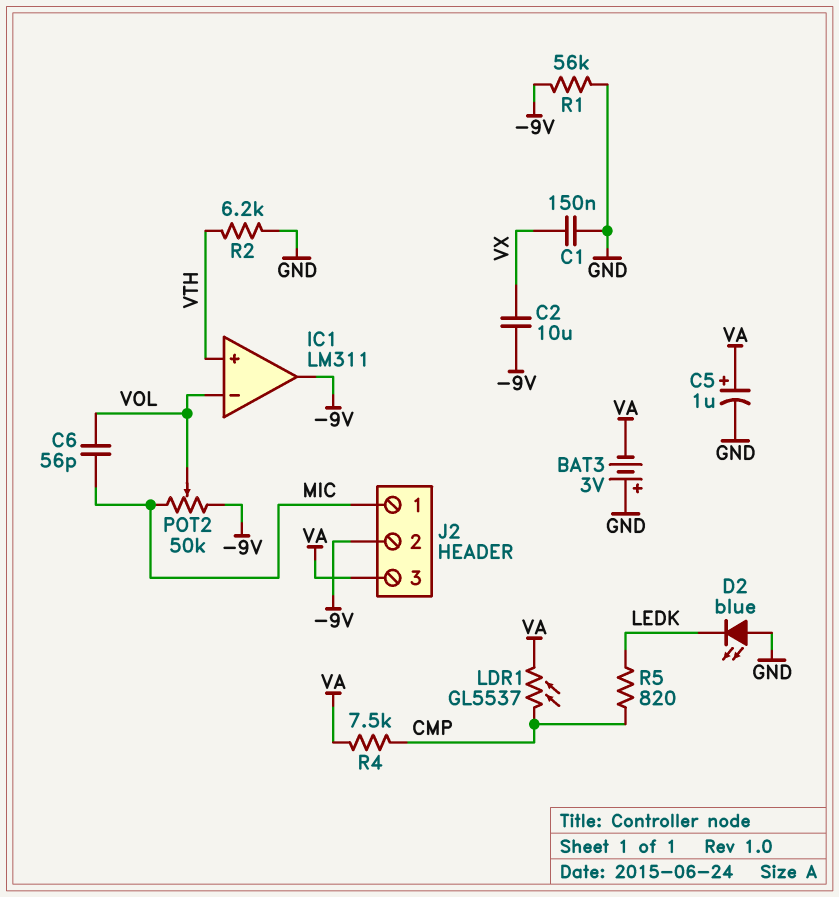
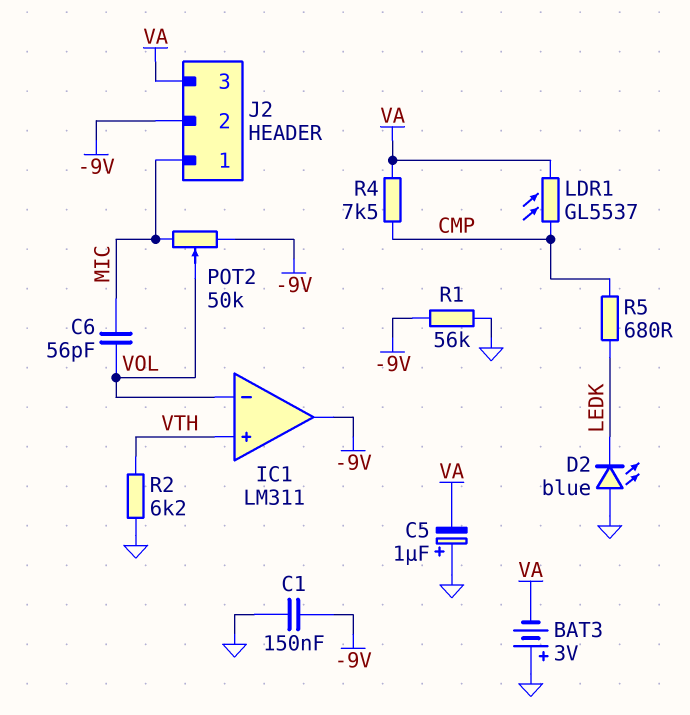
C1: 150nF (GND, VX) -> 150nF (-9V, GND)
C2: 10uF (-9V, VX) -> none
C5: 1uF (plus VA, minus GND) -> 1uF (plus GND, minus VA)
R5: 820 (CMP, LEDK) -> 680 (CMP, LEDK)

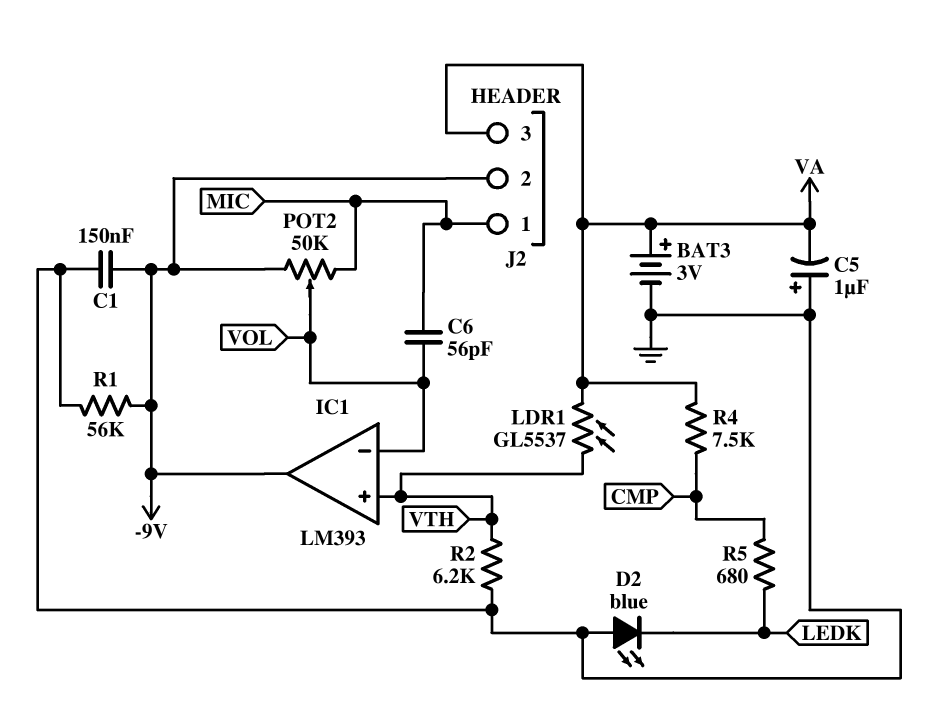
BAT3: 3V (plus GND, minus VA) -> 3V (plus VA, minus GND)
IC1: LM311 -> LM393
LDR1: GL5537 (CMP, VA) -> GL5537 (VA, VTH)

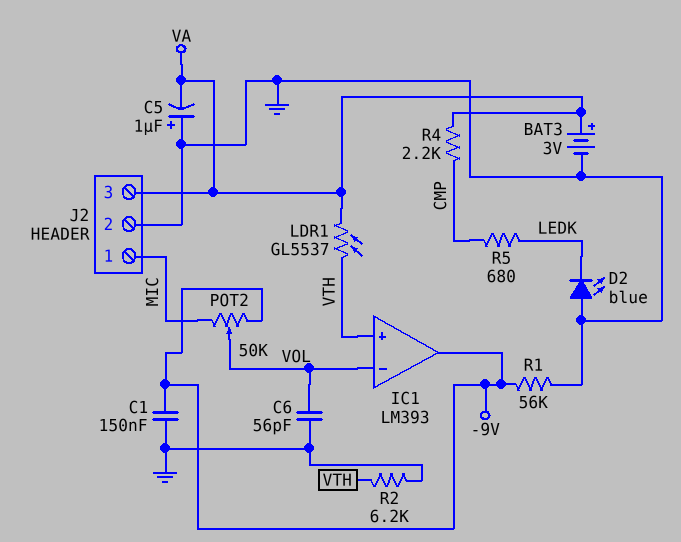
C6: 56pF (MIC, VOL) -> 56pF (GND, VOL)
J2 pin 2: -9V -> GND
R4: 7.5k (CMP, VA) -> 2.2k (CMP, VA)

